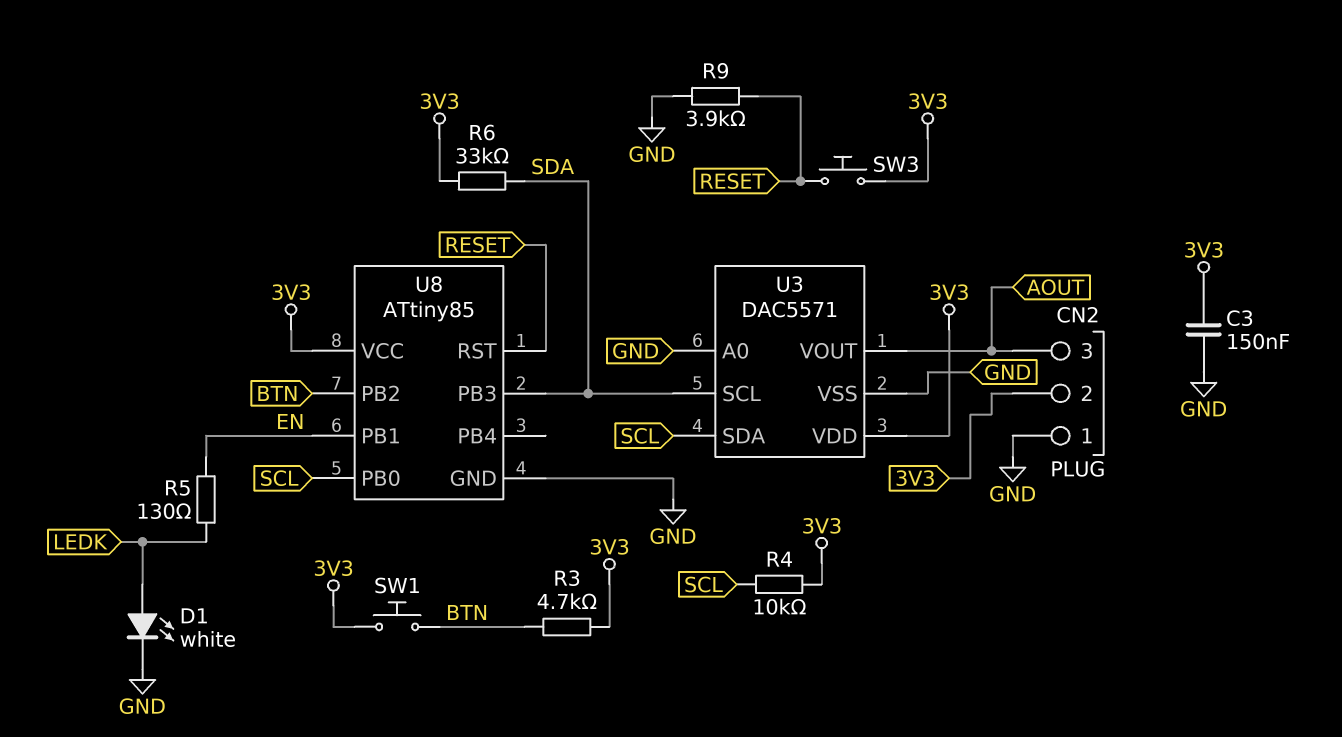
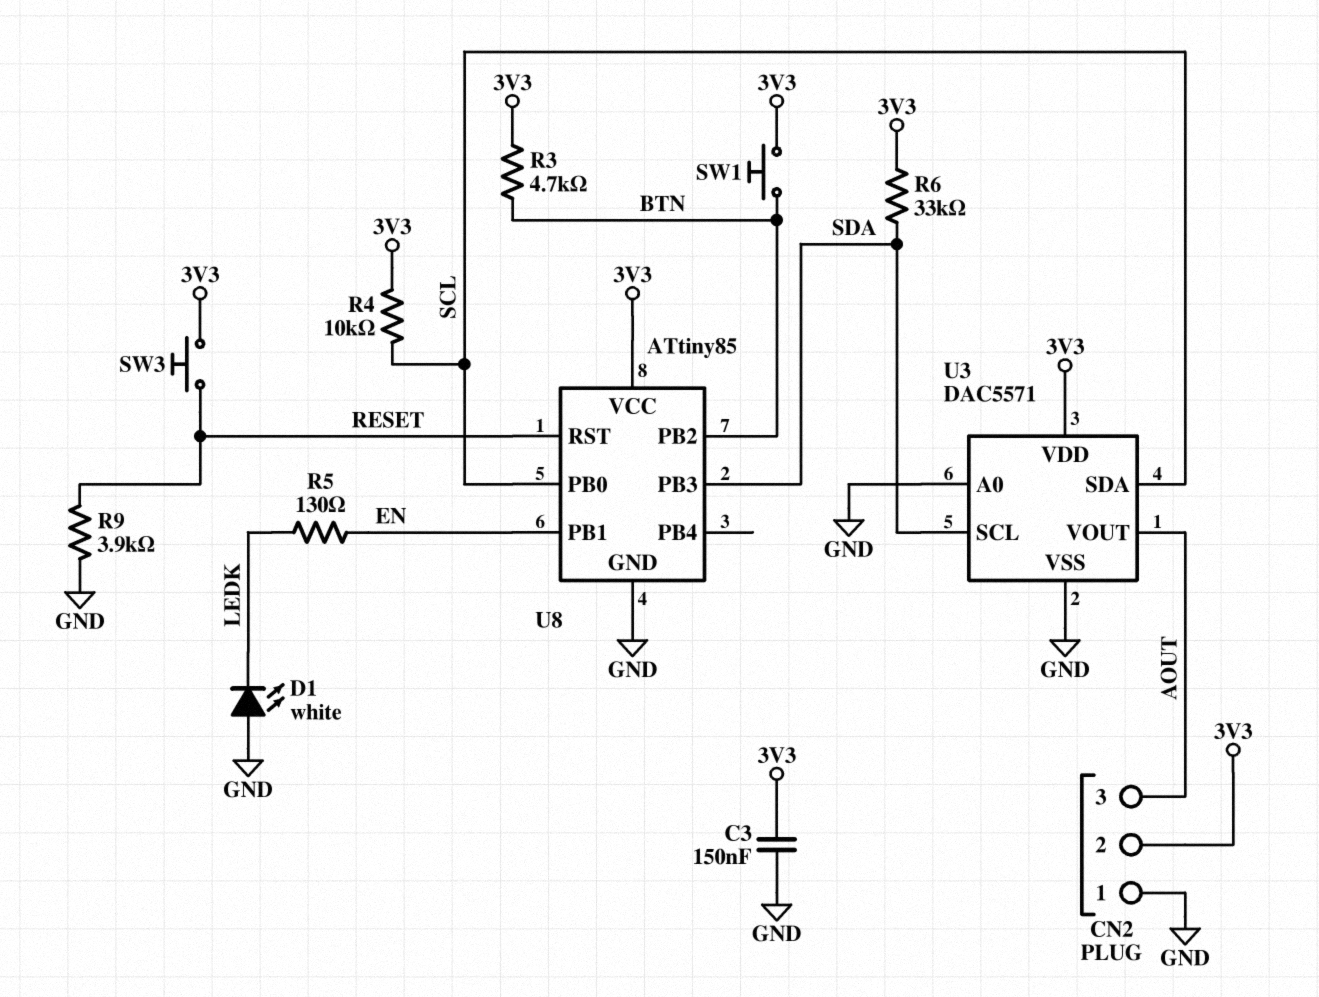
D1: LED white (A LEDK, K GND) -> LED white (A GND, K LEDK)

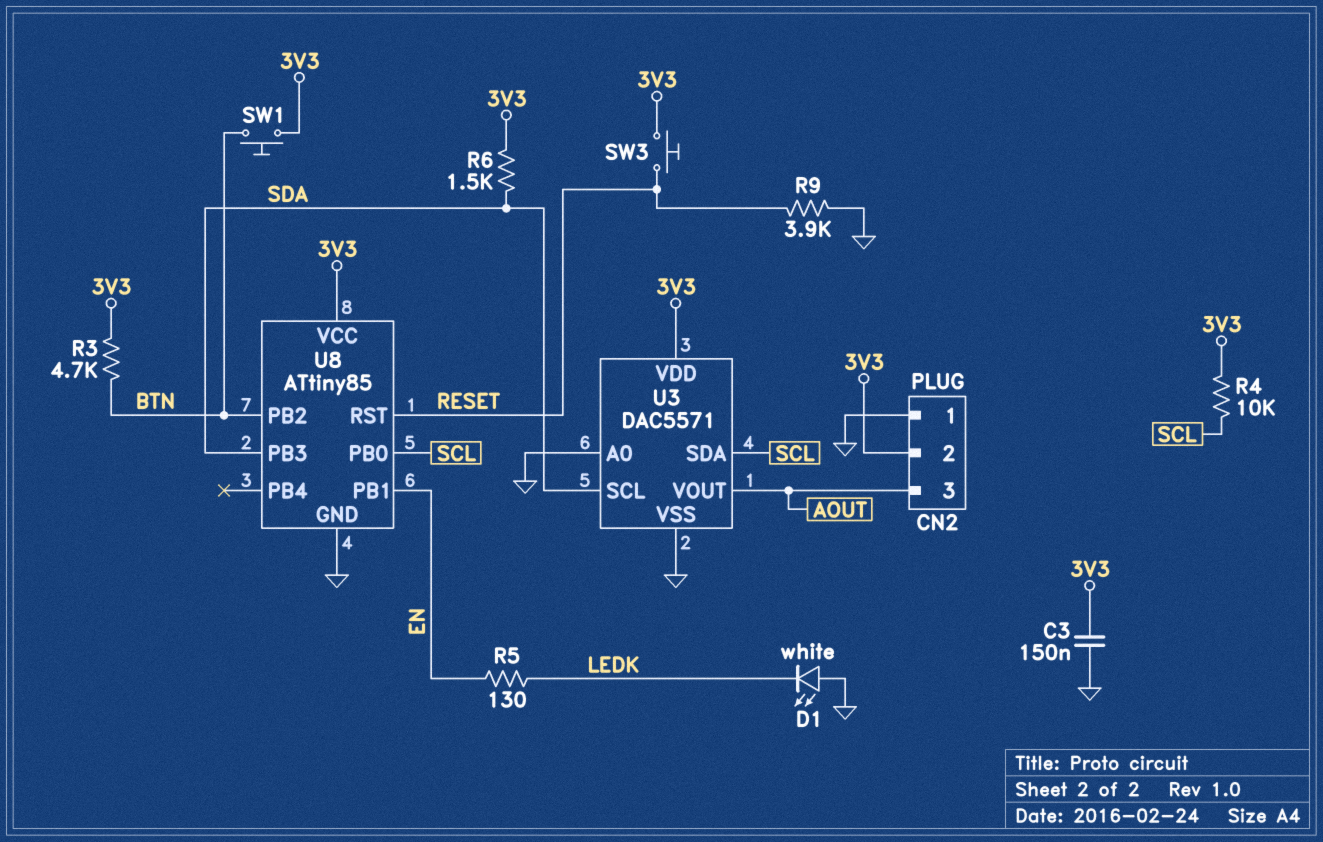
R6: 33k (3V3, SDA) -> 1.5k (3V3, SDA)

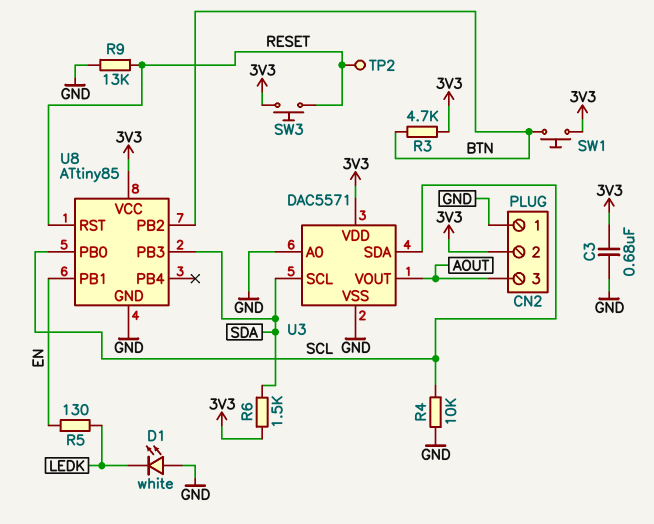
C3: 150nF (3V3, GND) -> 680nF (3V3, GND)
R4: 10k (3V3, SCL) -> 10k (GND, SCL)
R9: 3.9k (GND, RESET) -> 13k (GND, RESET)
TP2: none -> test point (RESET)

